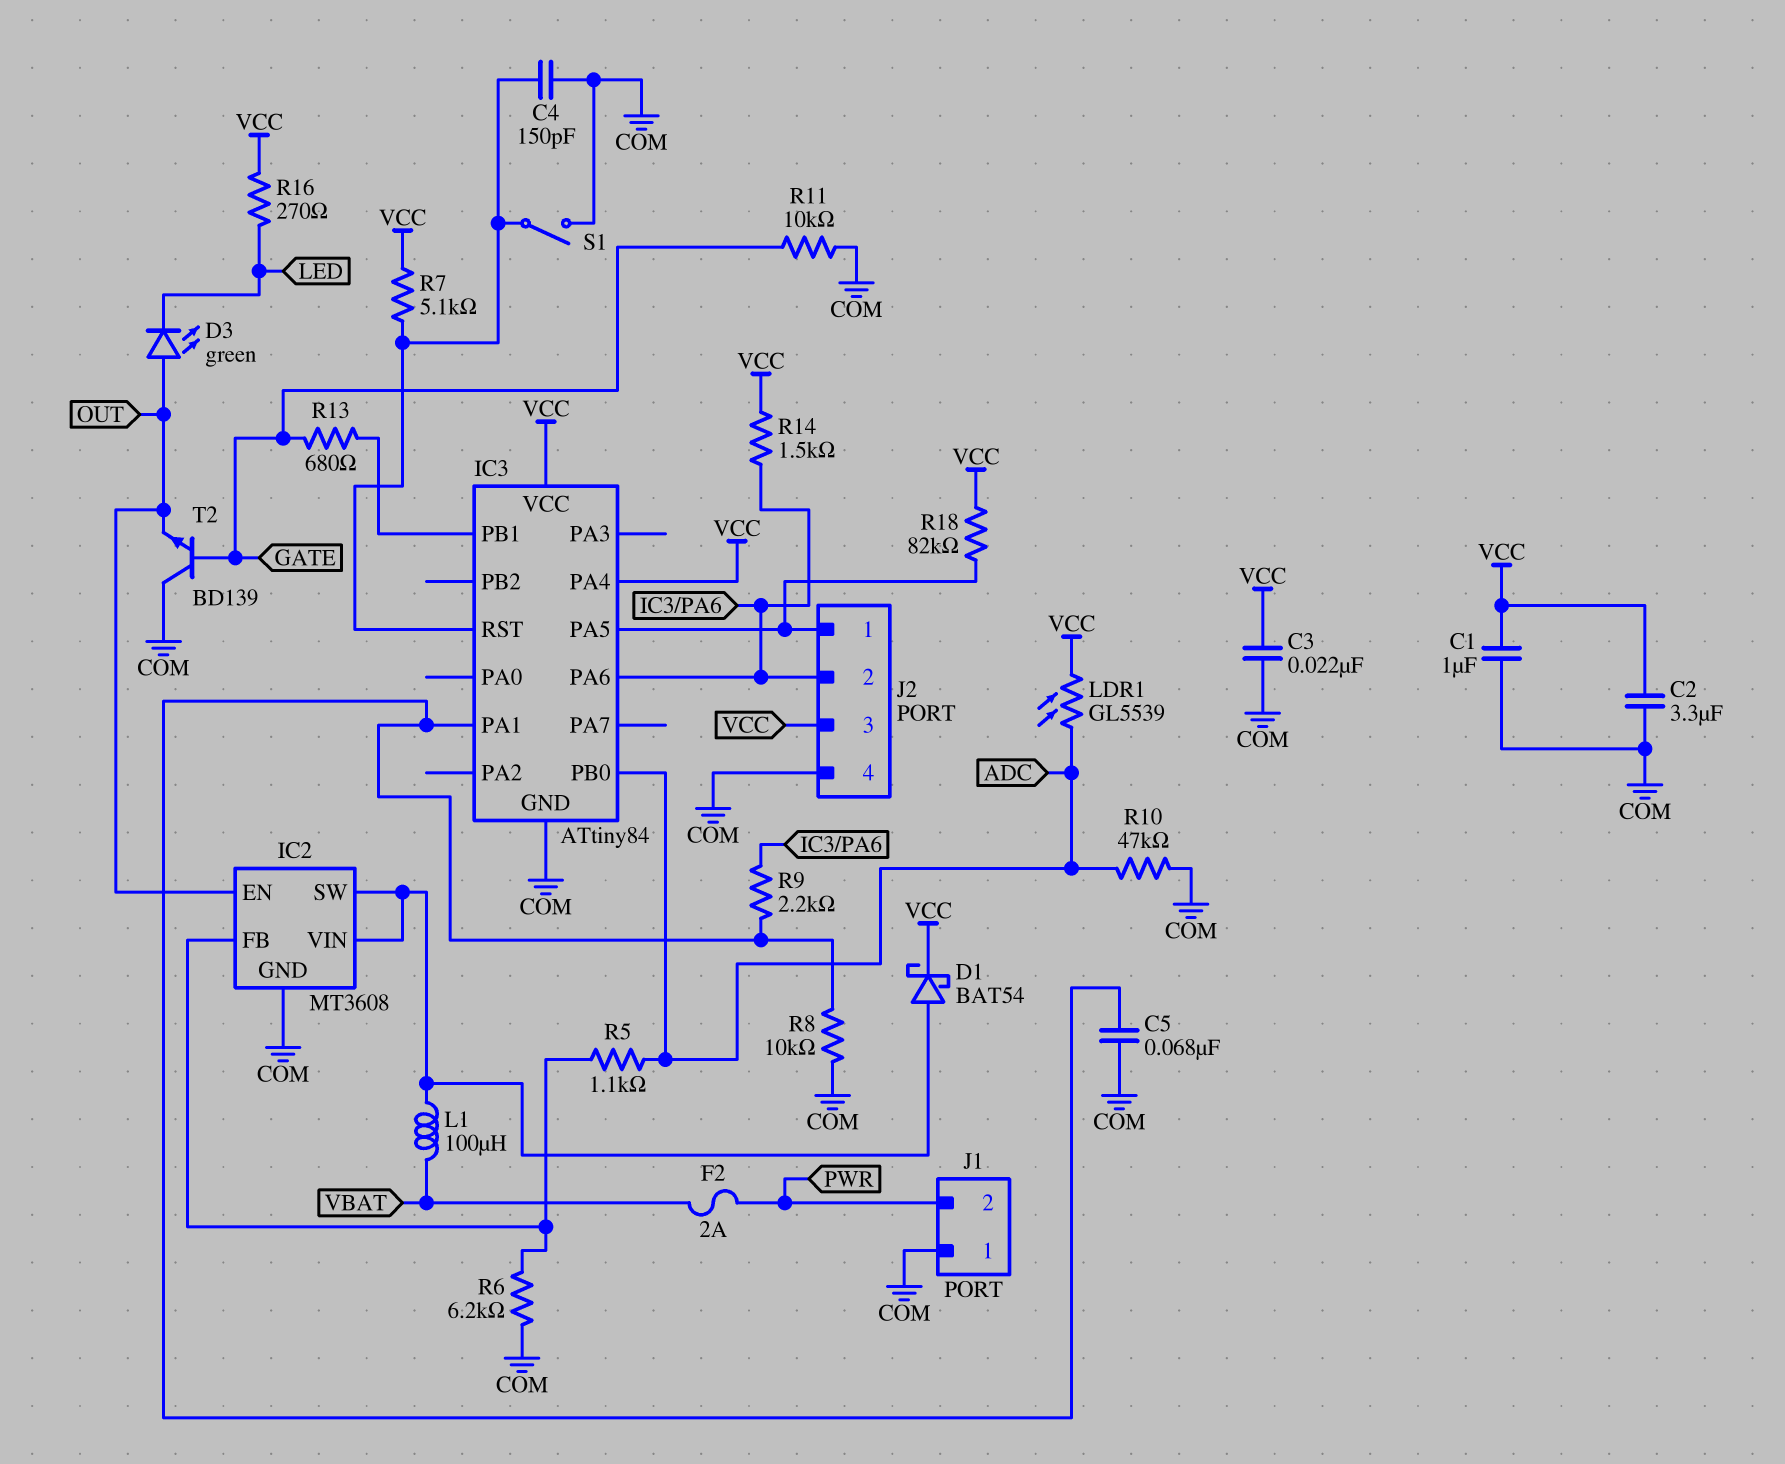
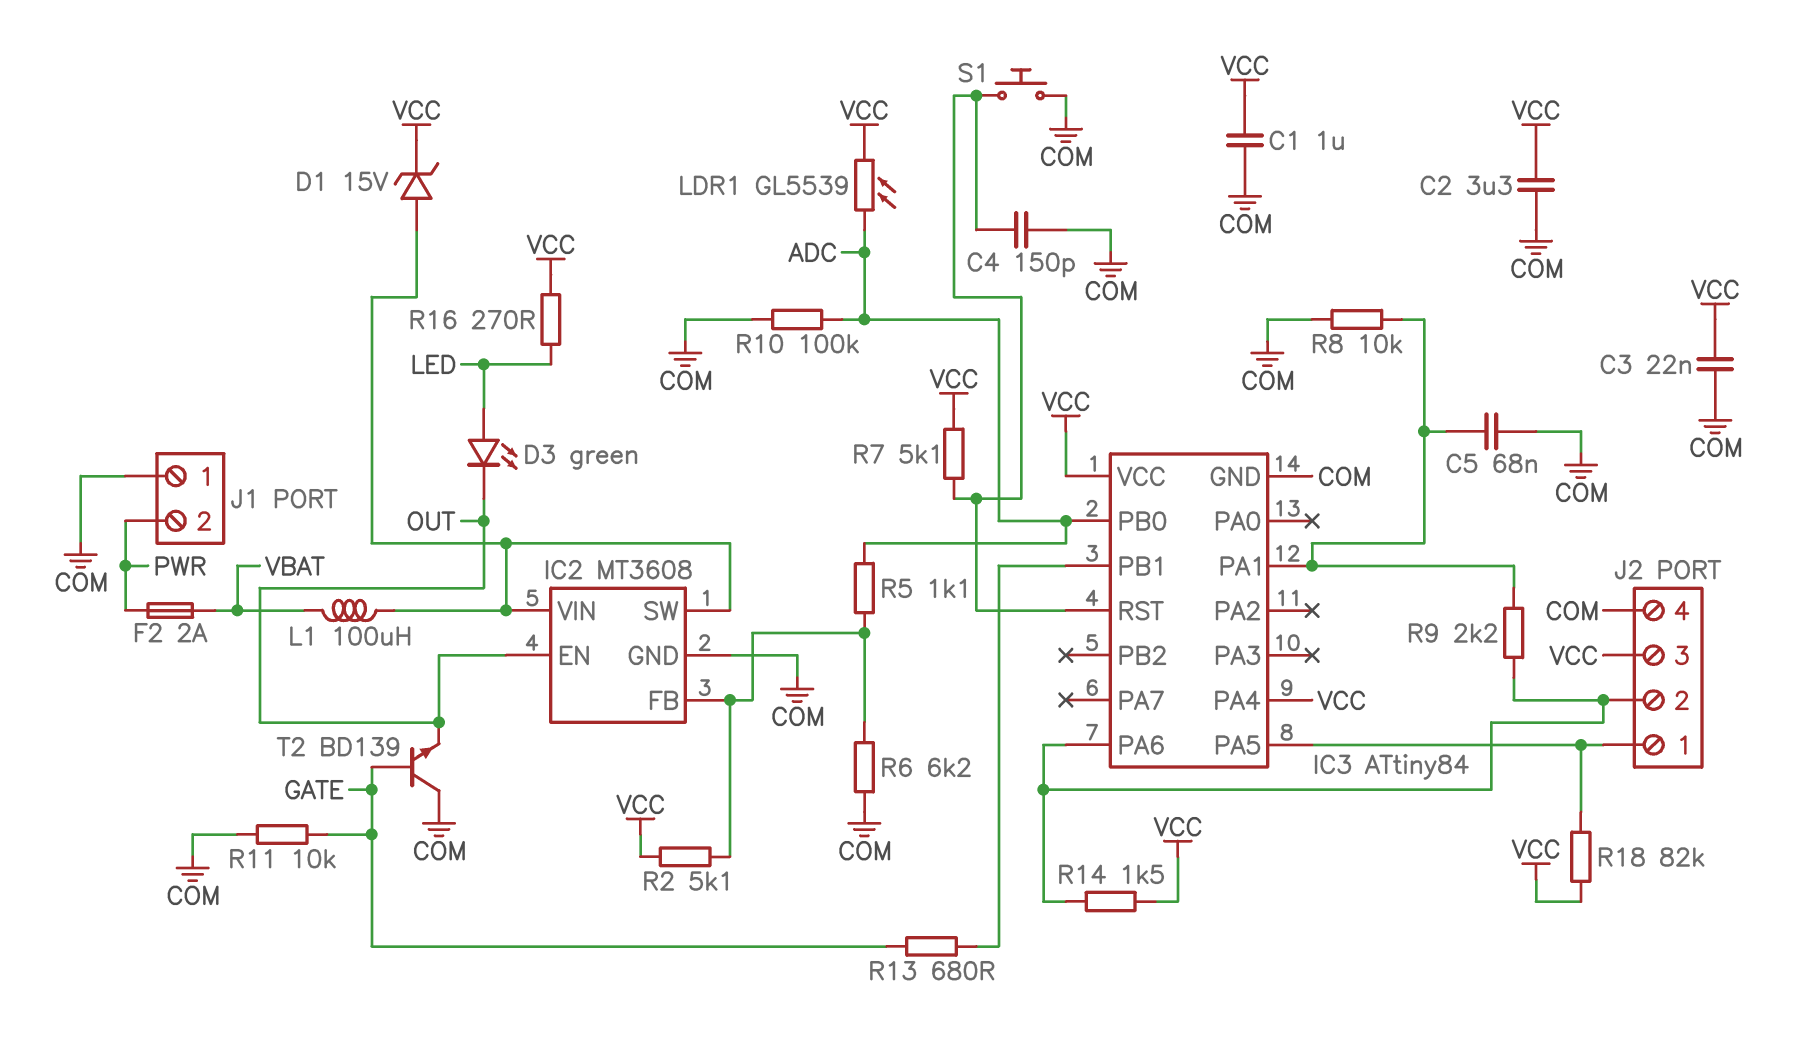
D1: schottky BAT54 (A IC2/SW, K VCC) -> zener 15V (A IC2/SW, K VCC)
D3: LED green (A OUT, K LED) -> LED green (A LED, K OUT)
R2: none -> 5.1k (IC2/FB, VCC)
R10: 47k (ADC, COM) -> 100k (ADC, COM)
S1: switch (COM, IC3/RST) -> button (COM, IC3/RST)

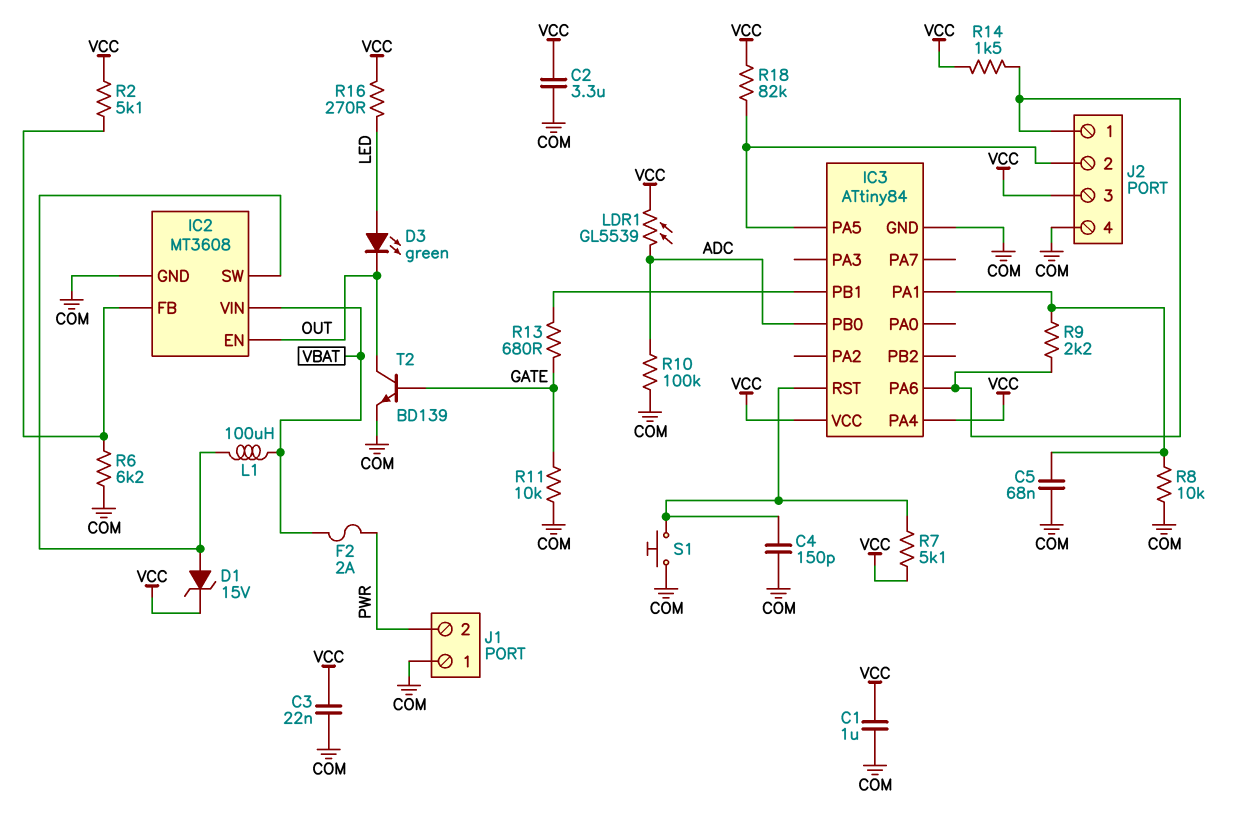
IC2 pin VIN: IC2/SW -> VBAT
J2 pin 1: IC3/PA5 -> IC3/PA6
J2 pin 2: IC3/PA6 -> IC3/PA5
R5: 1.1k (ADC, IC2/FB) -> none
T2: NPN BD139 (B GATE, C COM, E OUT) -> NPN BD139 (B GATE, C OUT, E COM)

